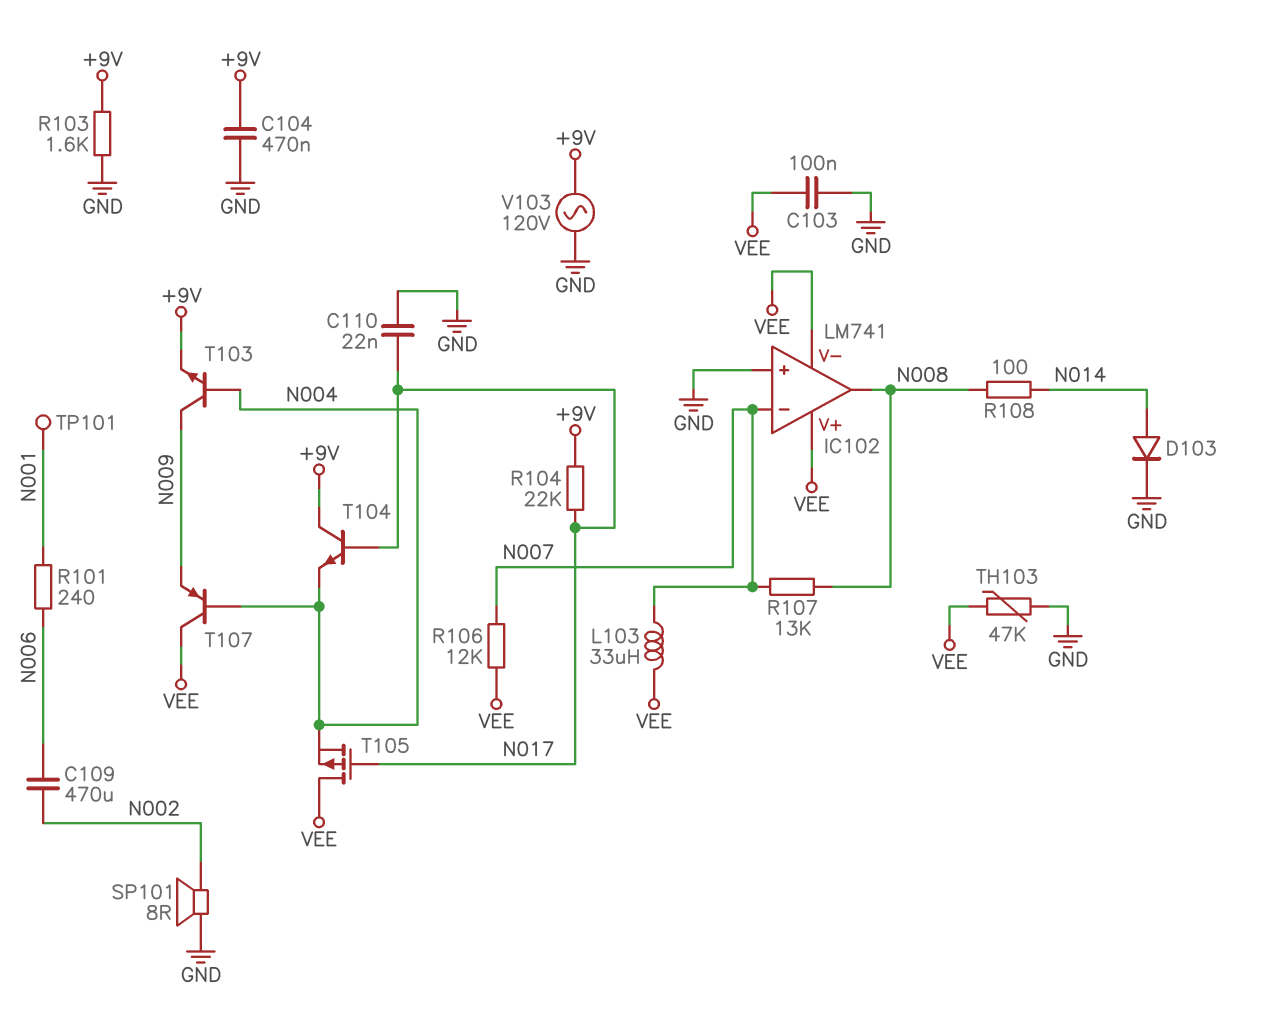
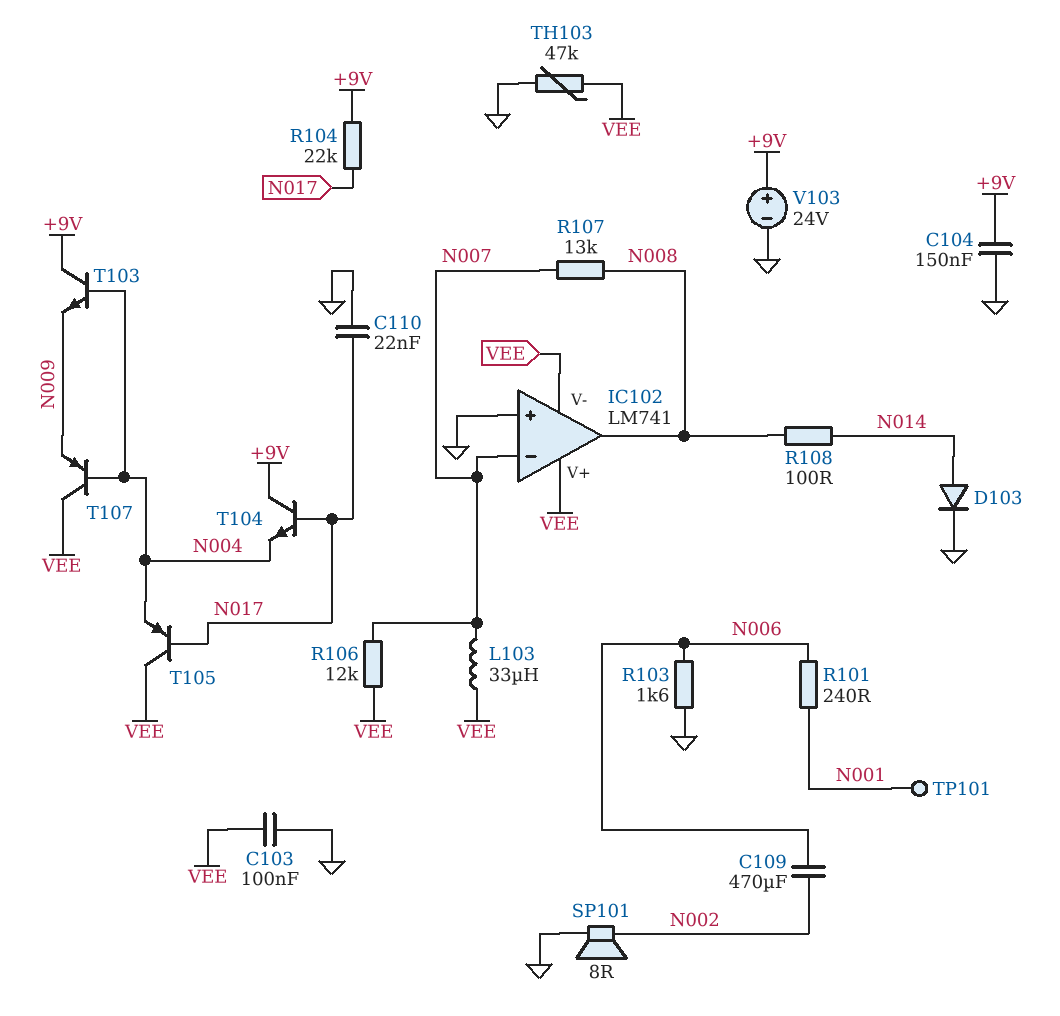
C104: 470nF (+9V, GND) -> 150nF (+9V, GND)
R103: 1.6k (+9V, GND) -> 1.6k (GND, N006)
T103: NPN (B N004, C N009, E +9V) -> NPN (B N004, C +9V, E N009)
T105: PMOS (G N017, D VEE, S N004) -> PNP (B N017, C VEE, E N004)
V103: AC 120V (+9V, GND) -> 24V (plus +9V, minus GND)

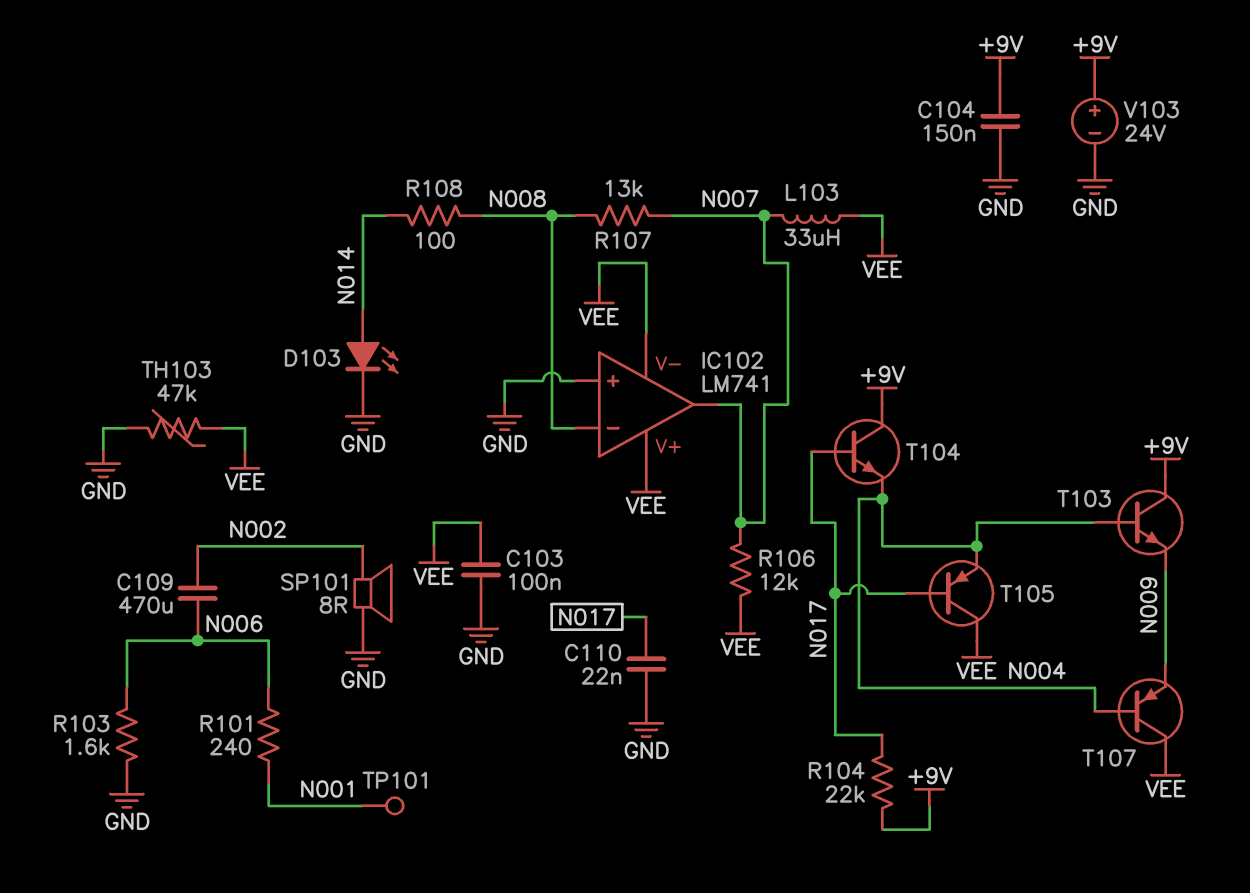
D103: diode (A N014, K GND) -> LED (A N014, K GND)
IC102 pin in-: N007 -> N008
IC102 pin out: N008 -> N007

